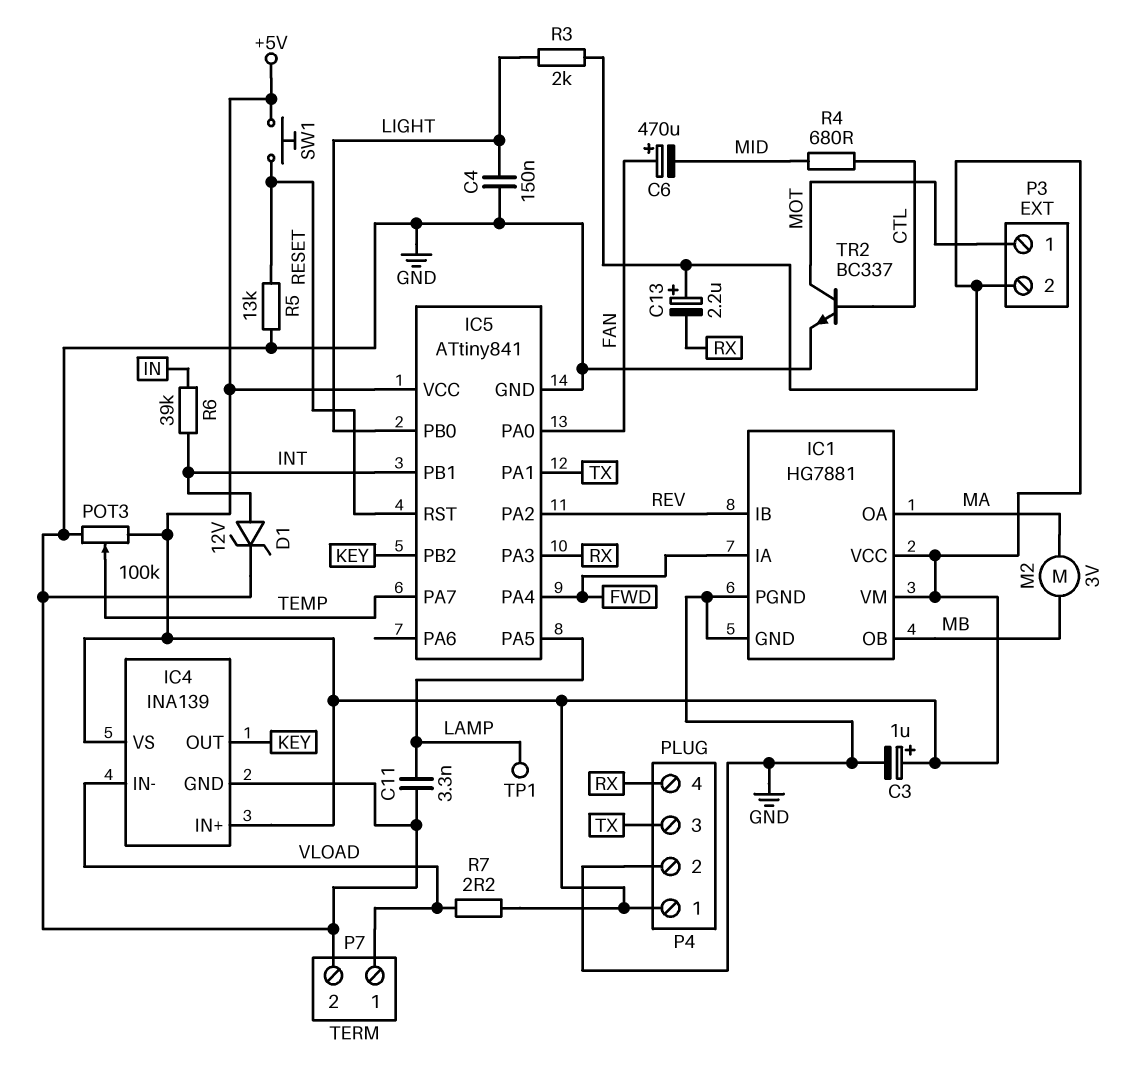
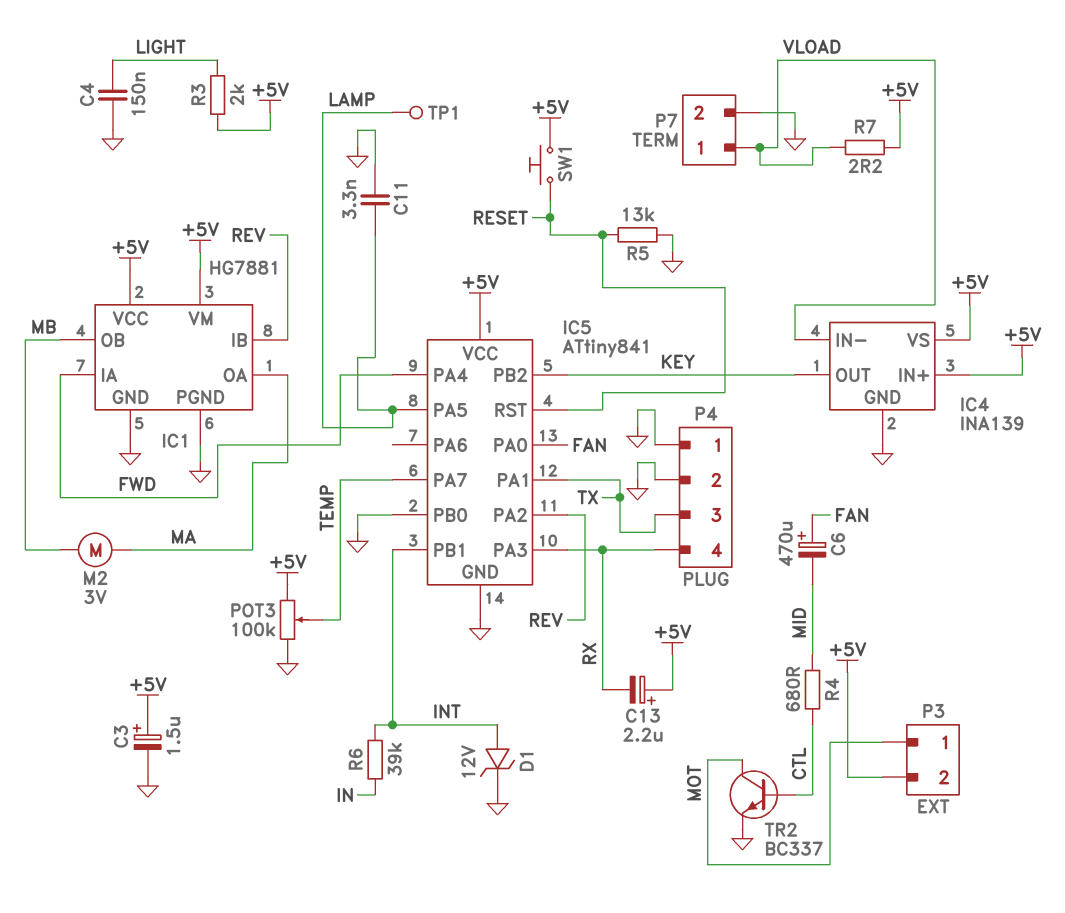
C3: 1uF (plus +5V, minus GND) -> 1.5uF (plus +5V, minus GND)
IC5 pin PB0: LIGHT -> GND
P4 pin 1: +5V -> GND

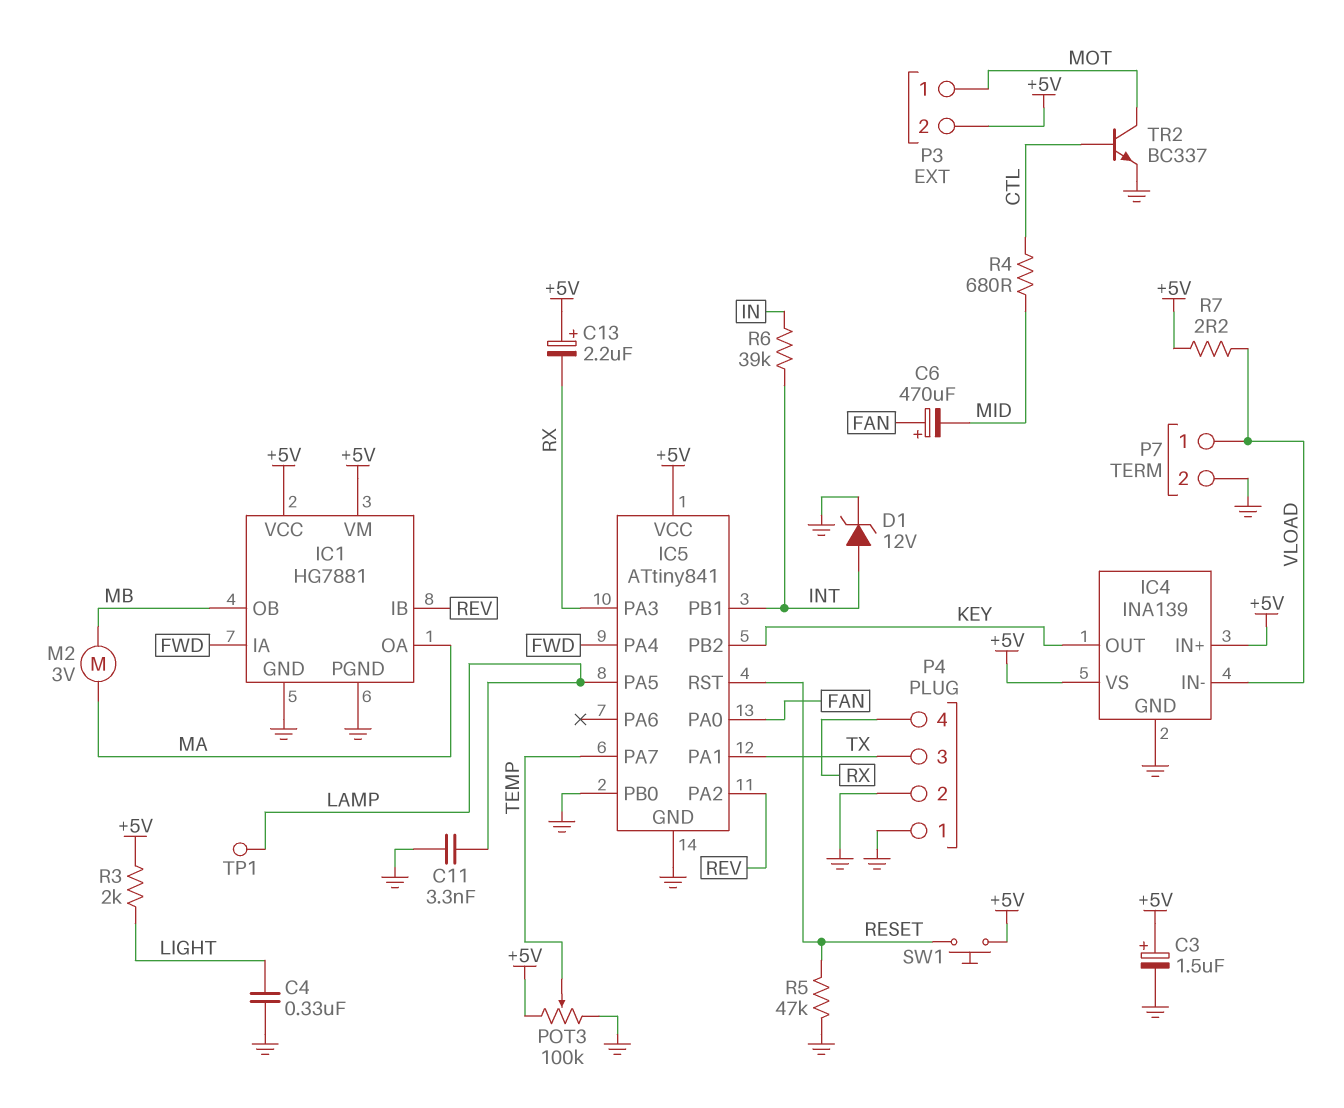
C4: 150nF (GND, LIGHT) -> 330nF (GND, LIGHT)
R5: 13k (GND, RESET) -> 47k (GND, RESET)

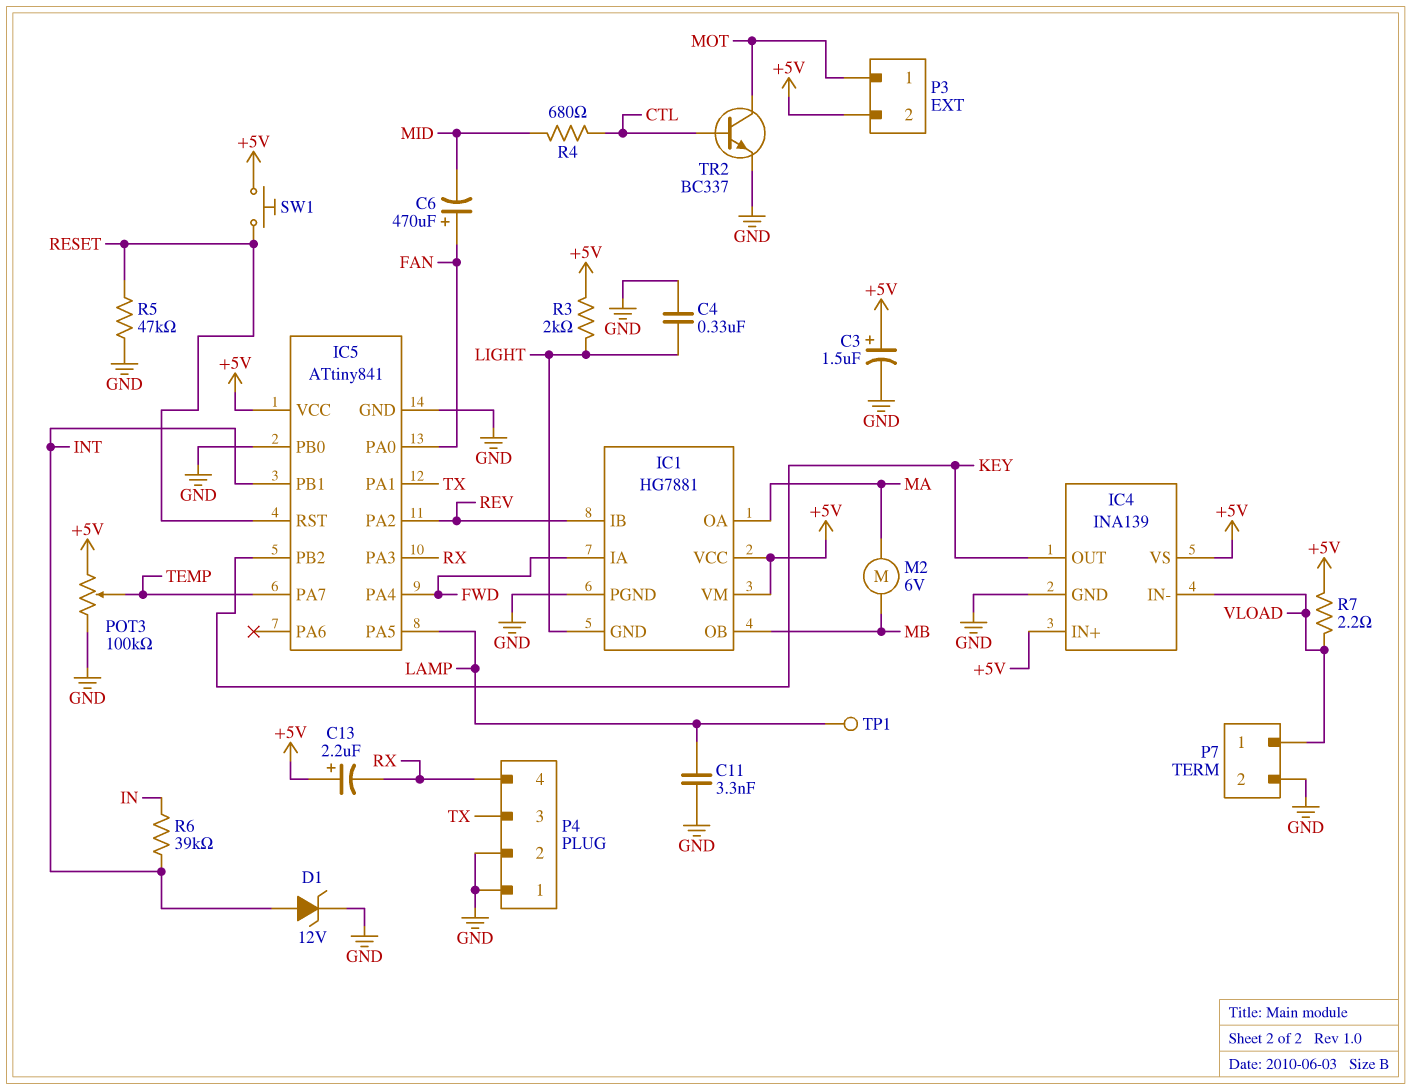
IC1 pin GND: GND -> LIGHT
M2: motor 3V (MA, MB) -> motor 6V (MA, MB)

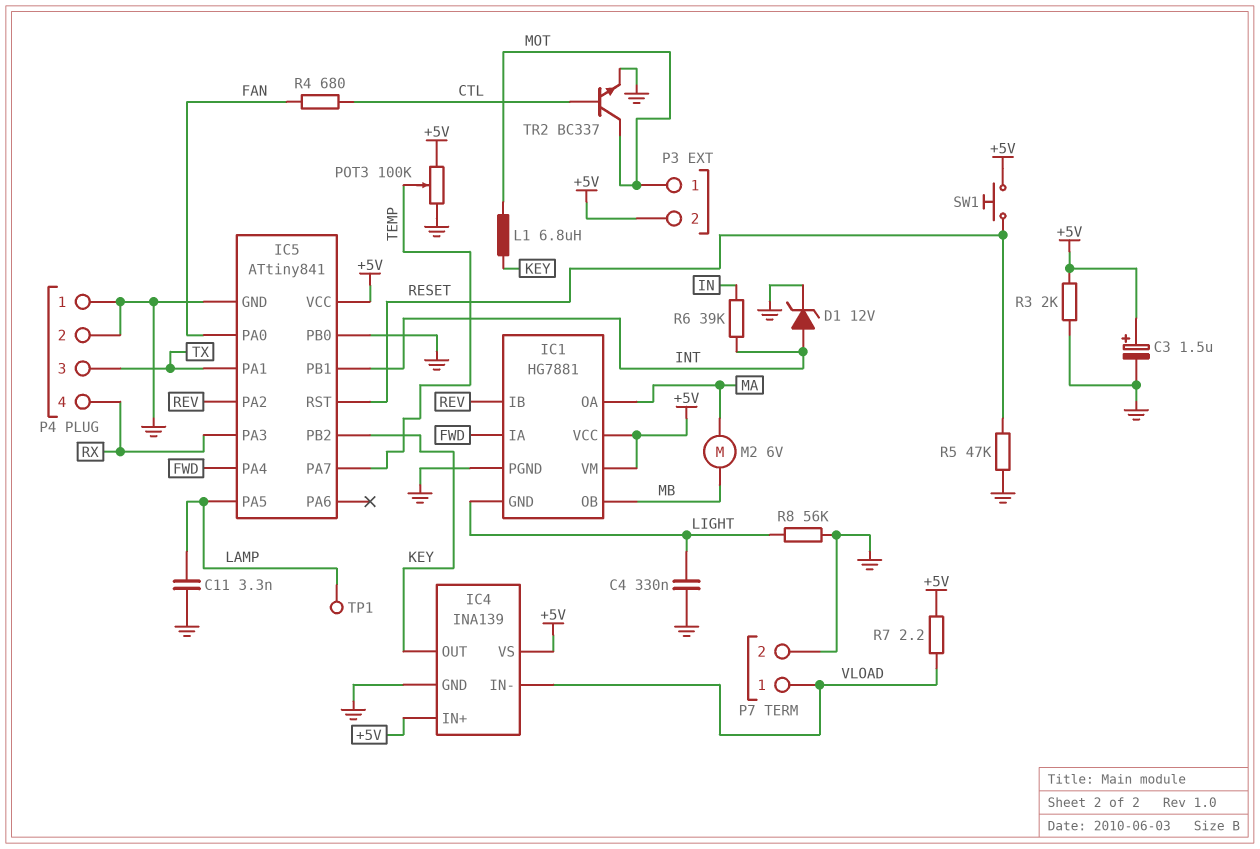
C6: 470uF (plus FAN, minus MID) -> none
C13: 2.2uF (plus +5V, minus RX) -> none
L1: none -> 6.8uH (KEY, MOT)
R3: 2k (+5V, LIGHT) -> 2k (+5V, GND)
R4: 680 (CTL, MID) -> 680 (CTL, FAN)
R8: none -> 56k (GND, LIGHT)

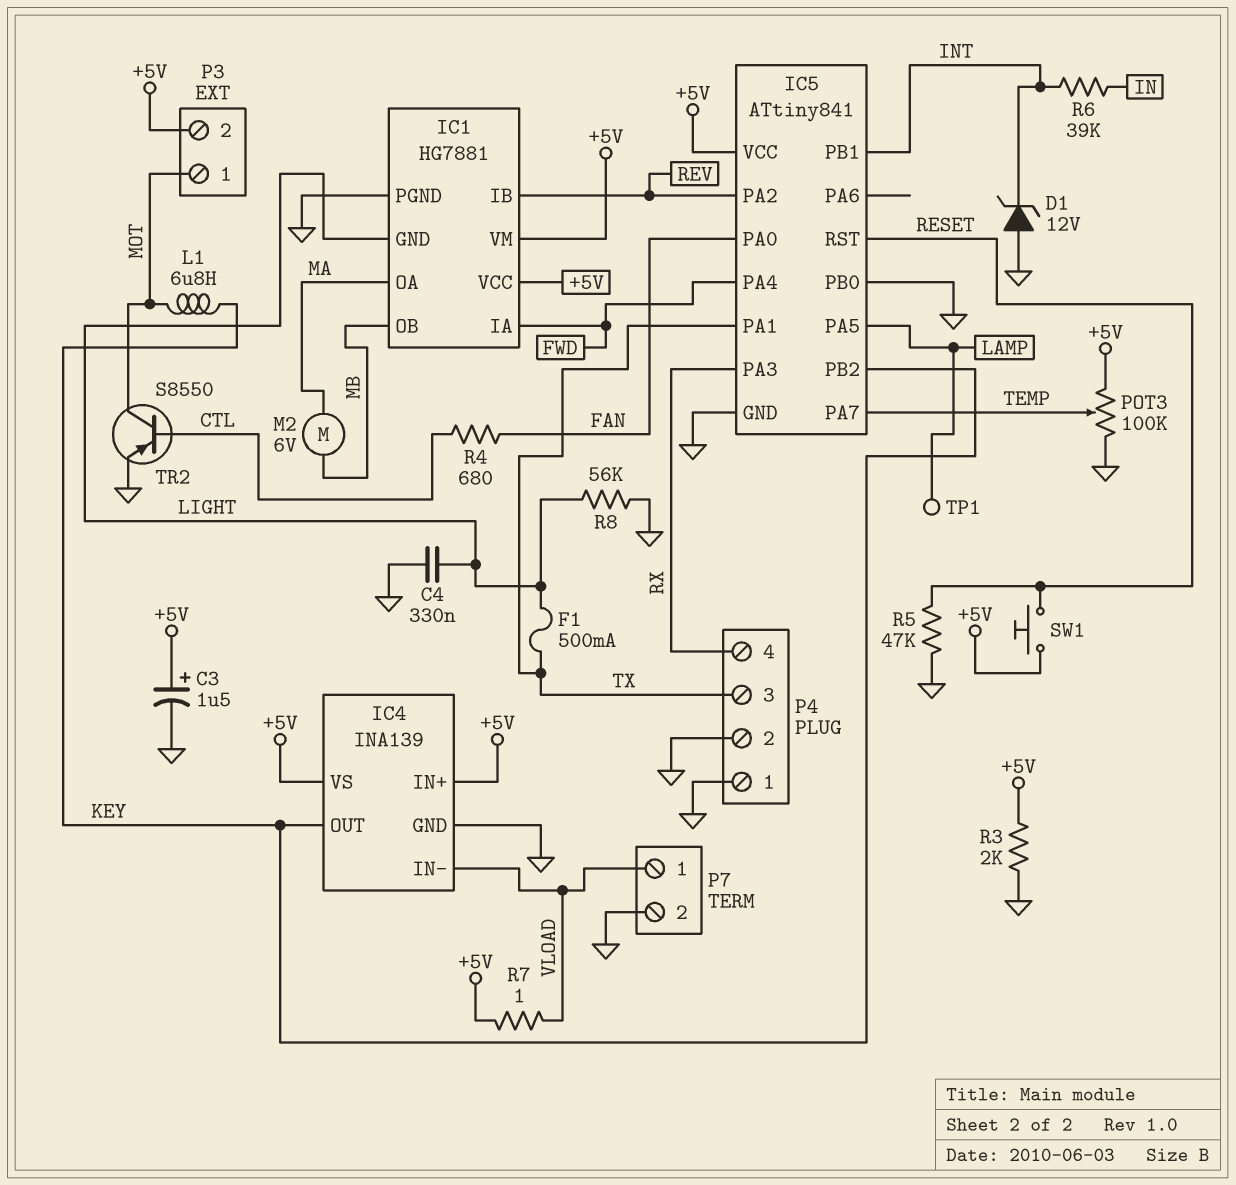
C11: 3.3nF (GND, LAMP) -> none
D1: zener 12V (A INT, K GND) -> zener 12V (A GND, K INT)
F1: none -> 500mA (LIGHT, TX)
R7: 2.2 (+5V, VLOAD) -> 1 (+5V, VLOAD)
TR2: NPN BC337 (B CTL, C MOT, E GND) -> PNP S8550 (B CTL, C MOT, E GND)

